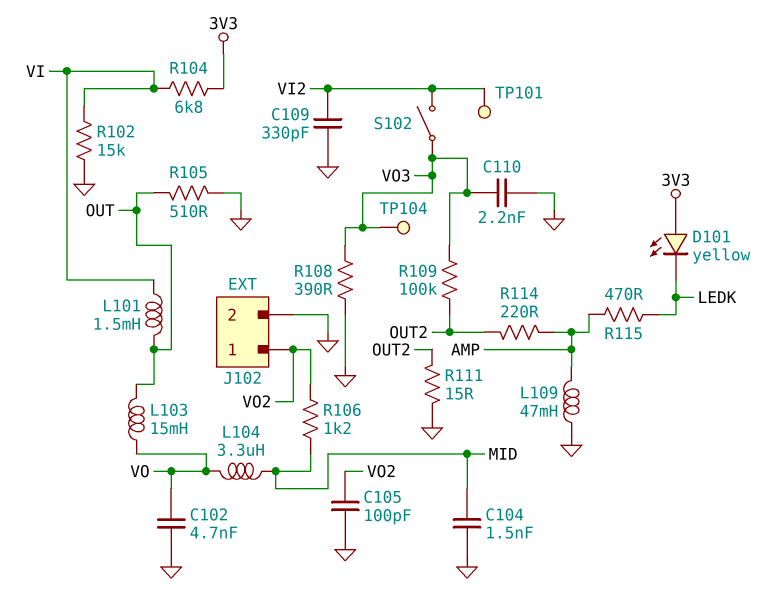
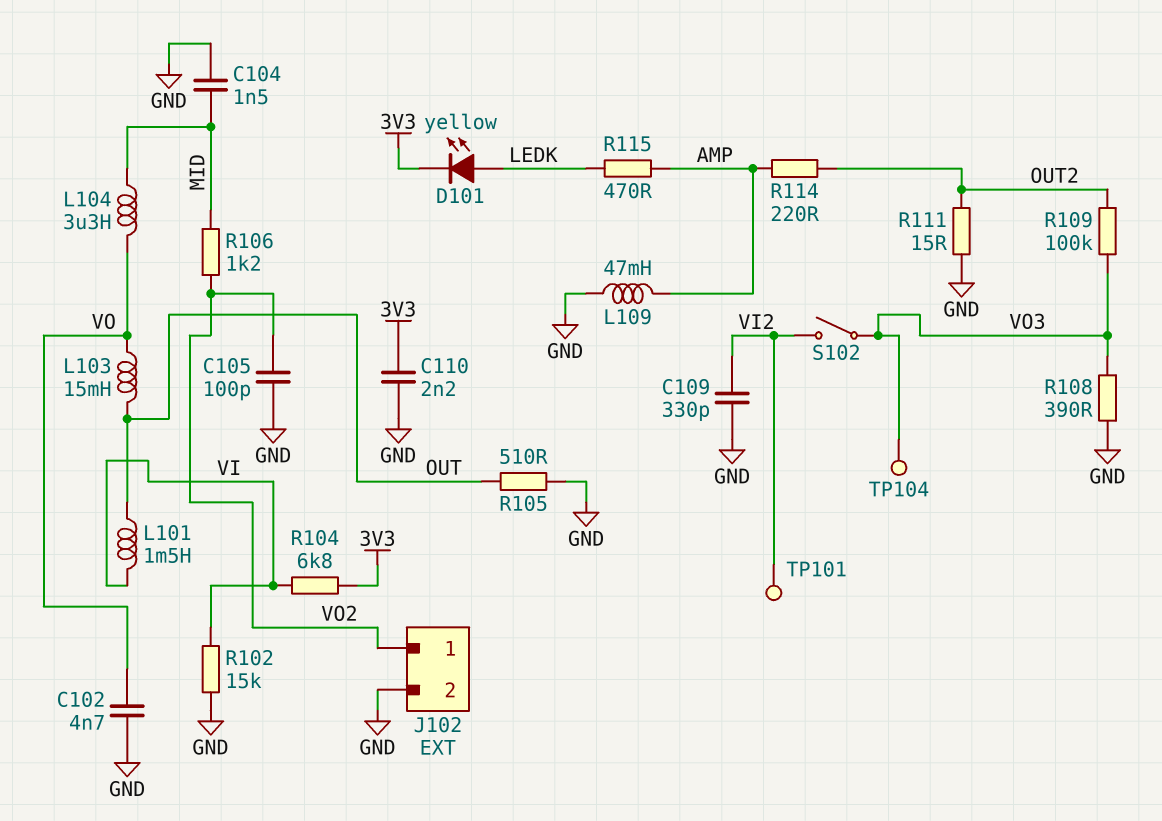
C110: 2.2nF (GND, VO3) -> 2.2nF (3V3, GND)
D101: LED yellow (A 3V3, K LEDK) -> LED yellow (A LEDK, K 3V3)

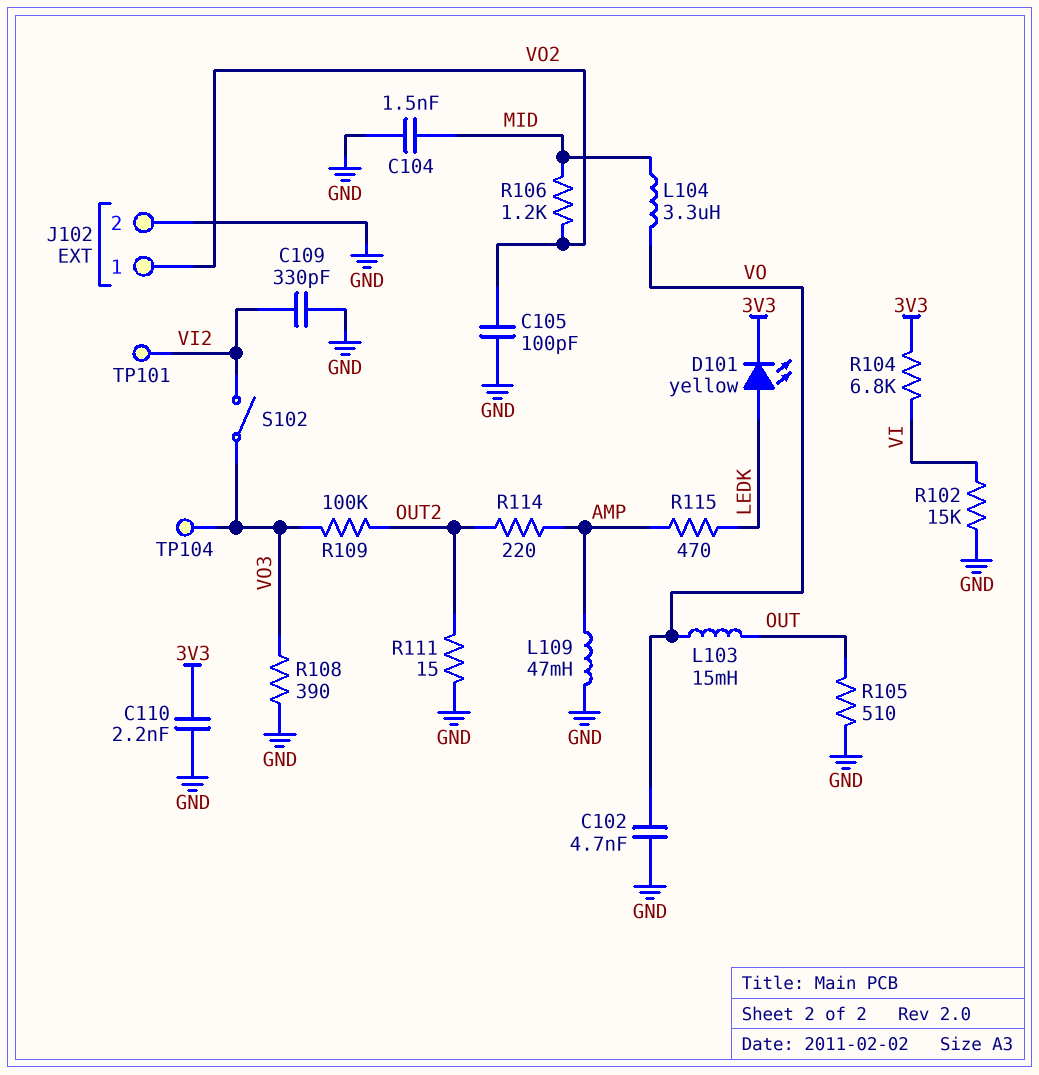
L101: 1.5mH (OUT, VI) -> none

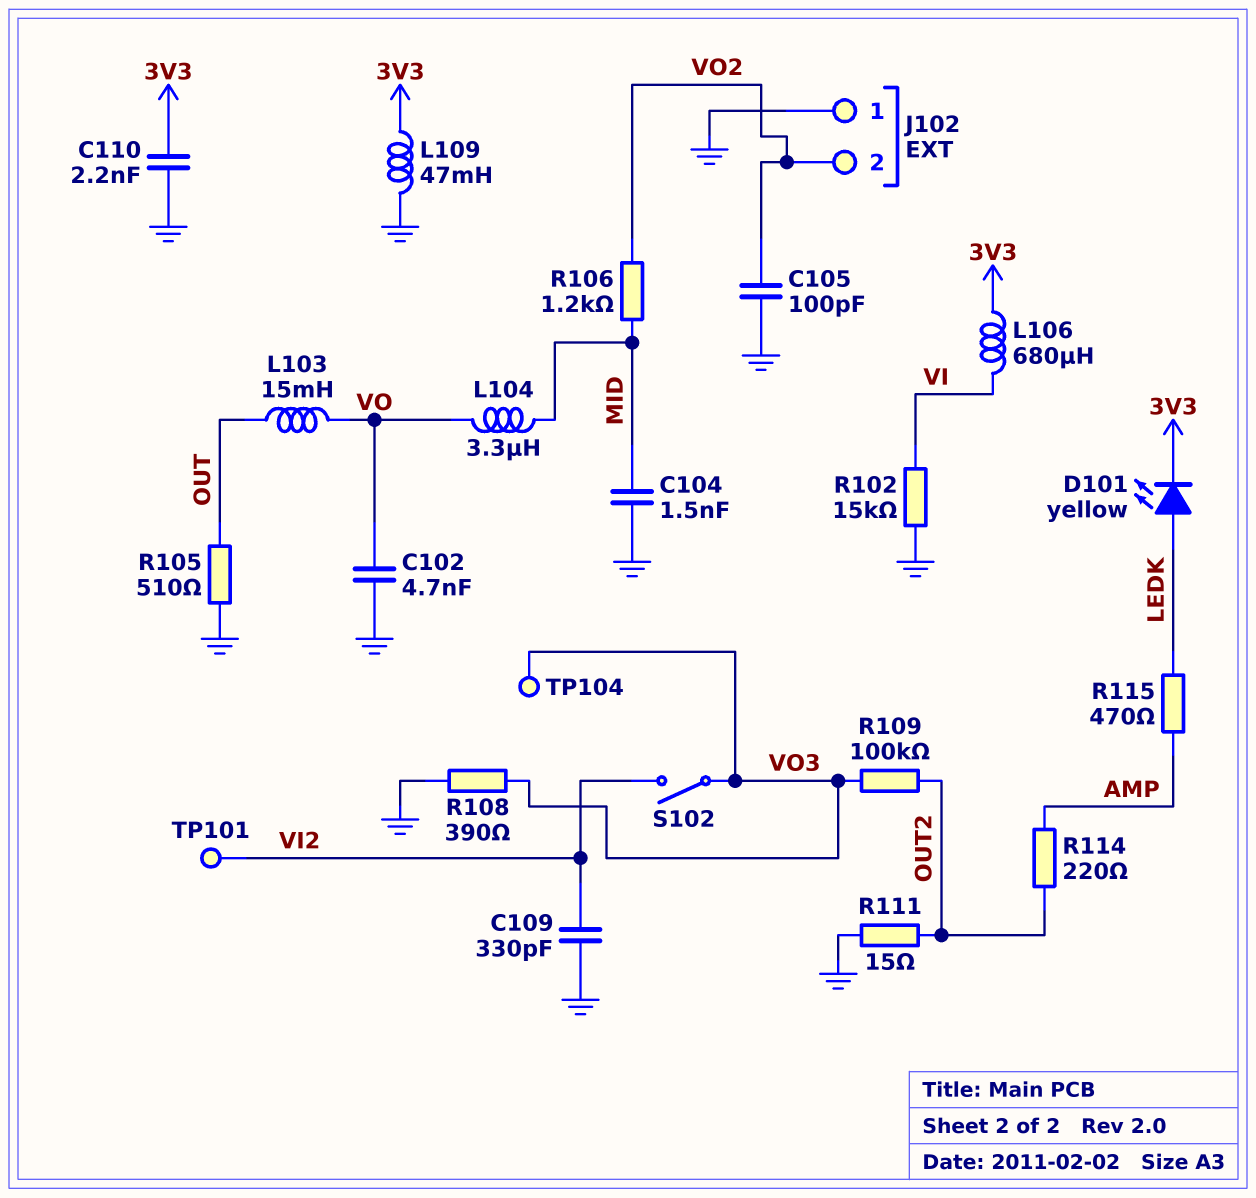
J102 pin 1: VO2 -> GND
J102 pin 2: GND -> VO2
L106: none -> 680uH (3V3, VI)
L109: 47mH (AMP, GND) -> 47mH (3V3, GND)
R104: 6.8k (3V3, VI) -> none

